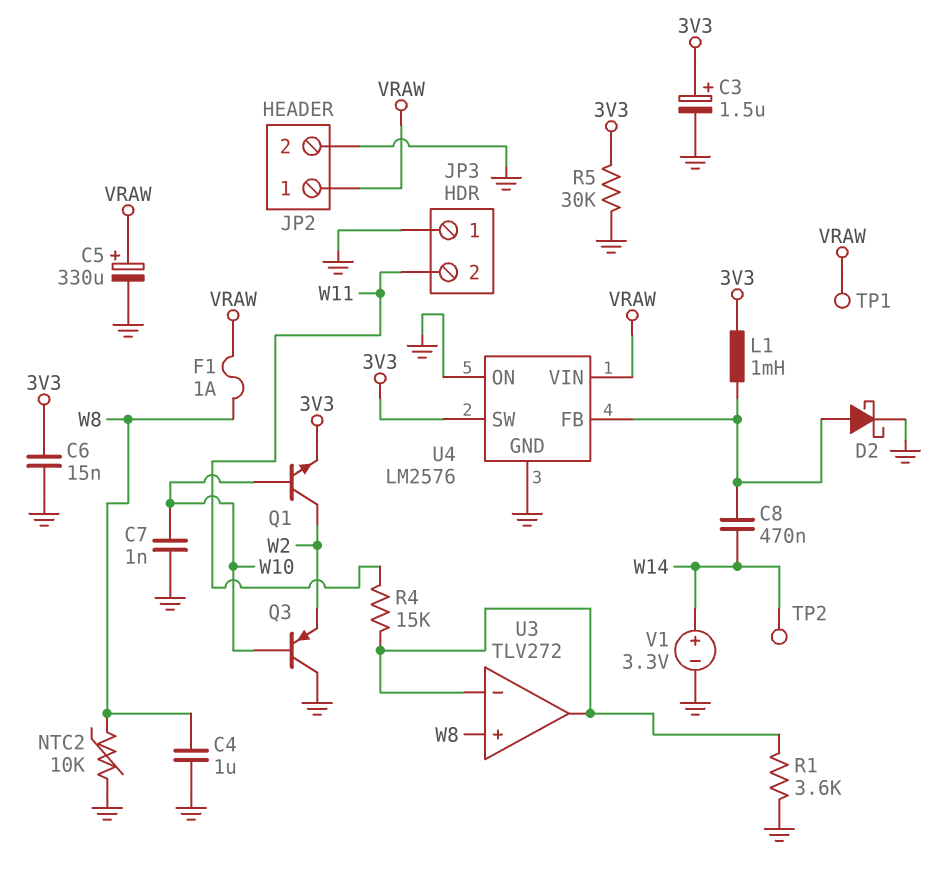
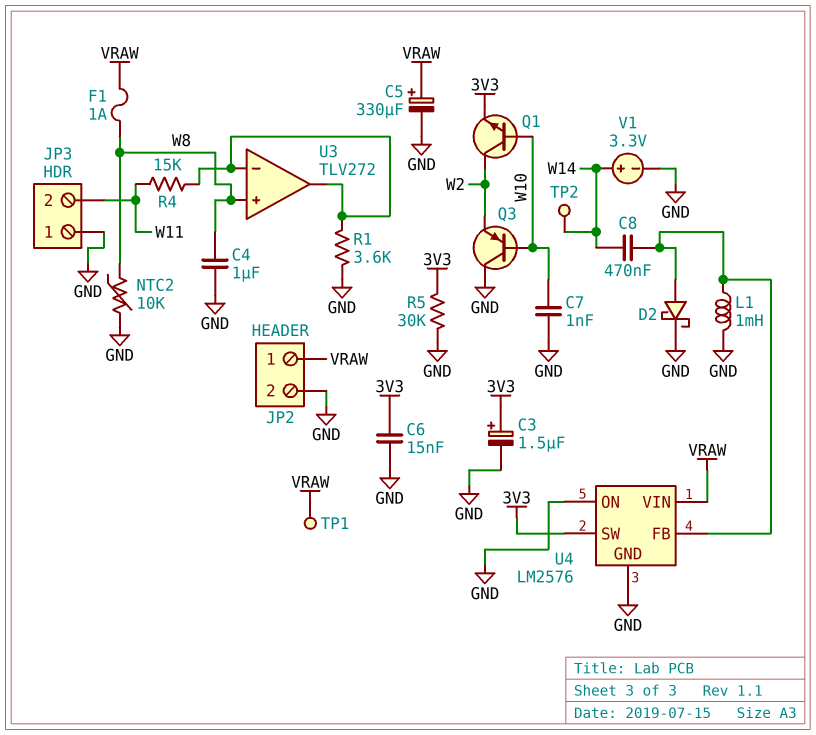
L1: 1mH (3V3, U4/FB) -> 1mH (GND, U4/FB)

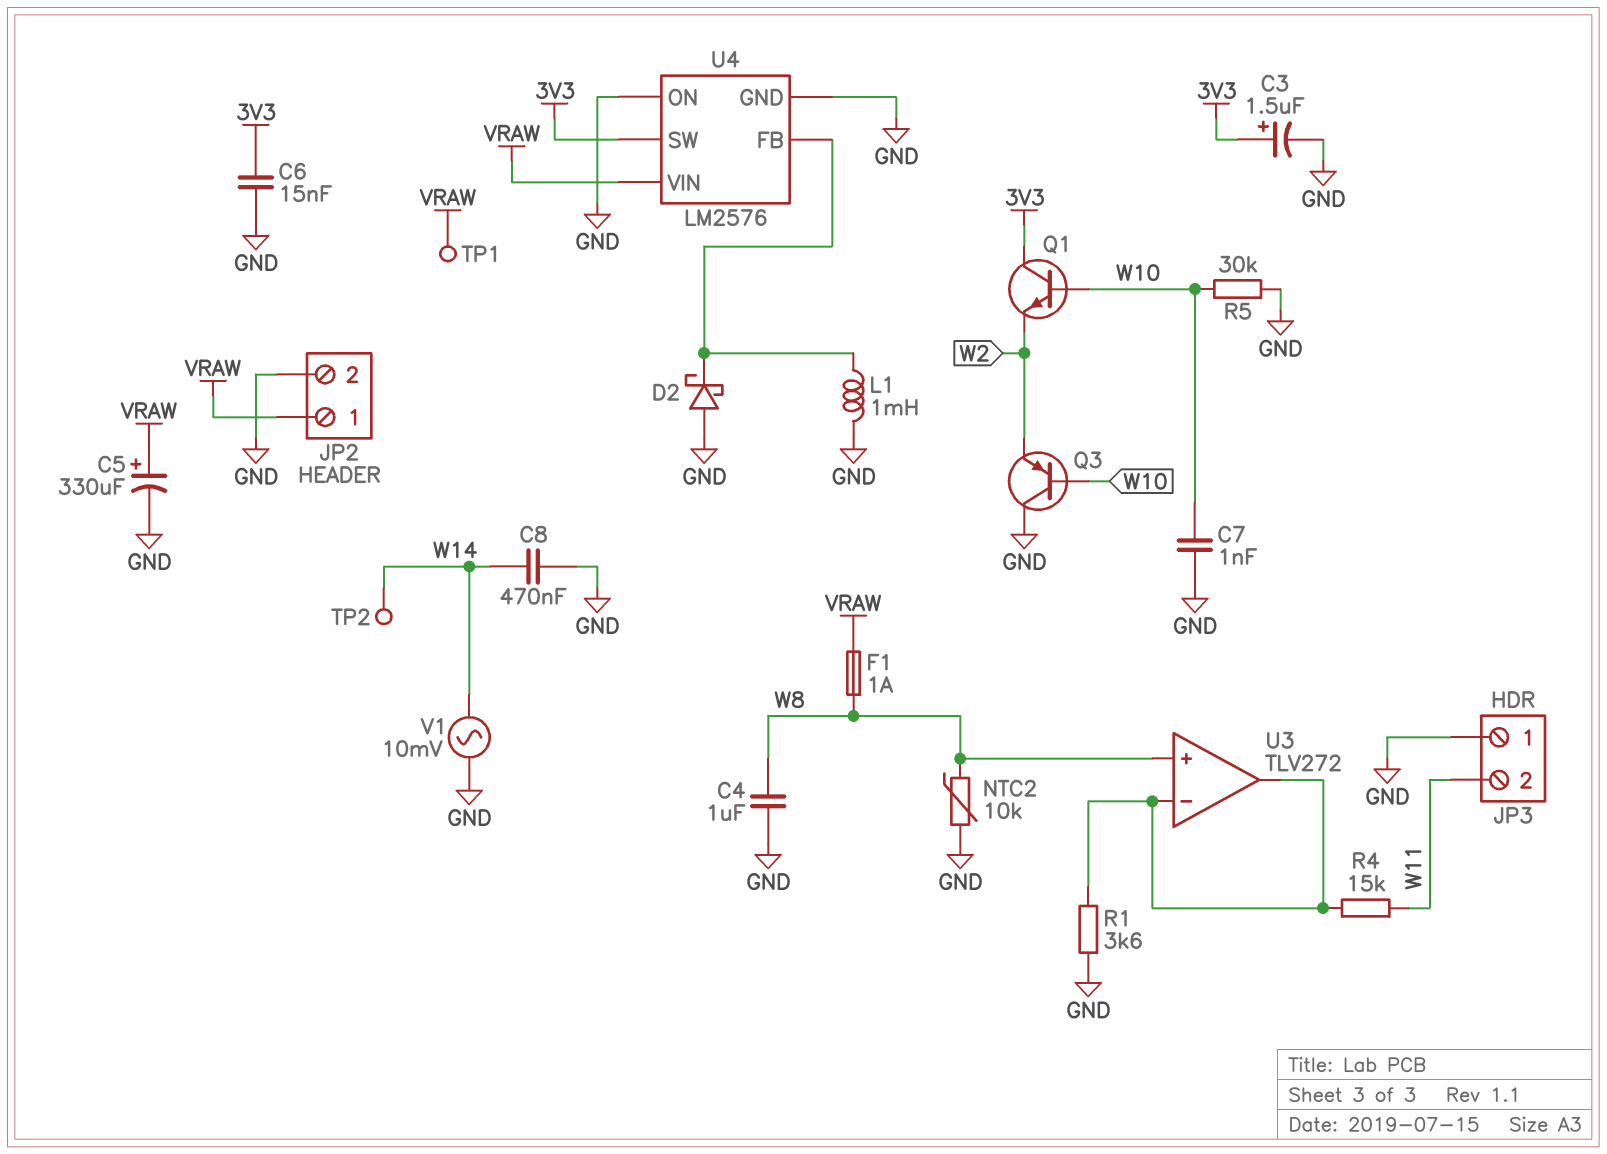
C8: 470nF (U4/FB, W14) -> 470nF (GND, W14)
D2: schottky (A U4/FB, K GND) -> schottky (A GND, K U4/FB)
Q1: NPN (B W10, C W2, E 3V3) -> NPN (B W10, C 3V3, E W2)
R5: 30k (3V3, GND) -> 30k (GND, W10)
V1: 3.3V (plus W14, minus GND) -> AC 10mV (GND, W14)

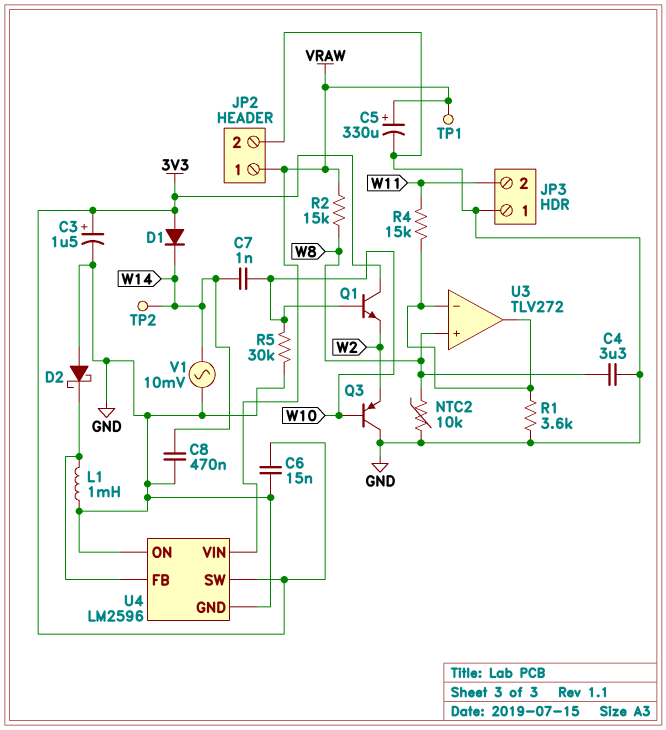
C4: 1uF (GND, W8) -> 3.3uF (GND, W8)
C7: 1nF (GND, W10) -> 1nF (W10, W14)
D1: none -> diode (A 3V3, K W14)
F1: 1A (VRAW, W8) -> none
R2: none -> 15k (VRAW, W8)
U4: LM2576 -> LM2596

